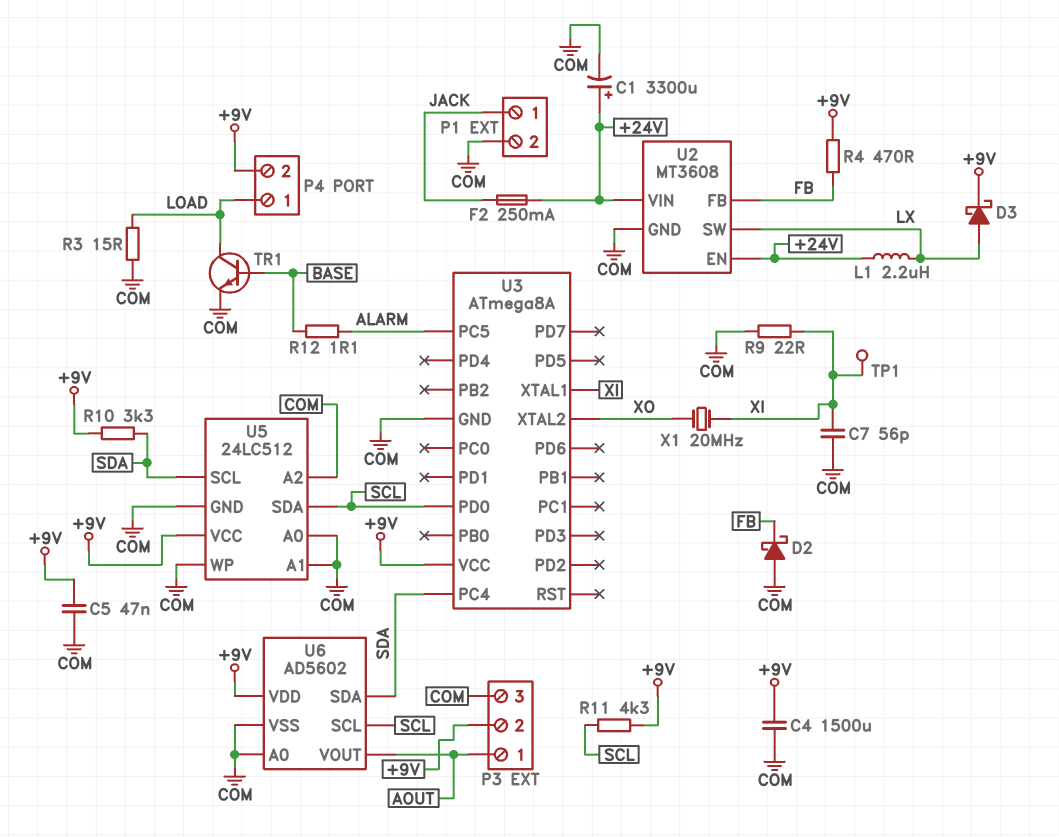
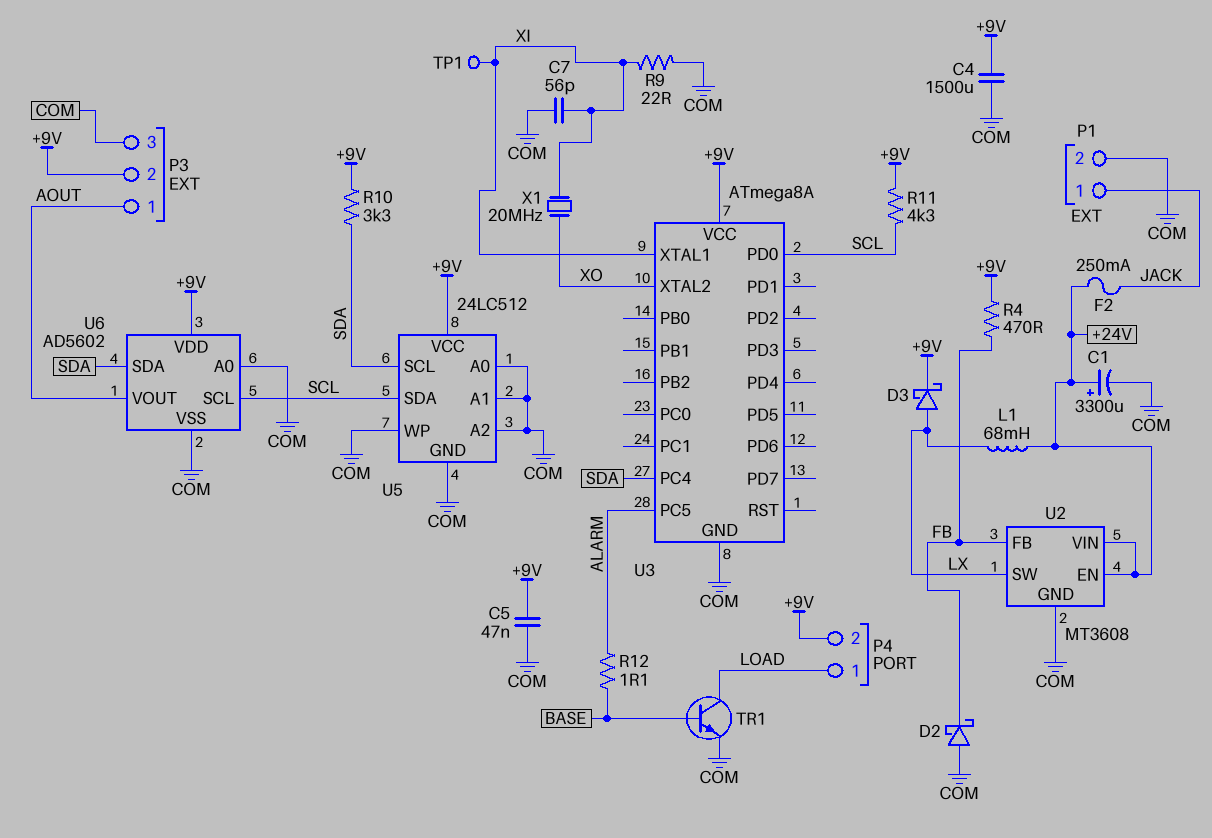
L1: 2.2uH (+24V, LX) -> 68mH (+24V, LX)
R3: 15 (COM, LOAD) -> none

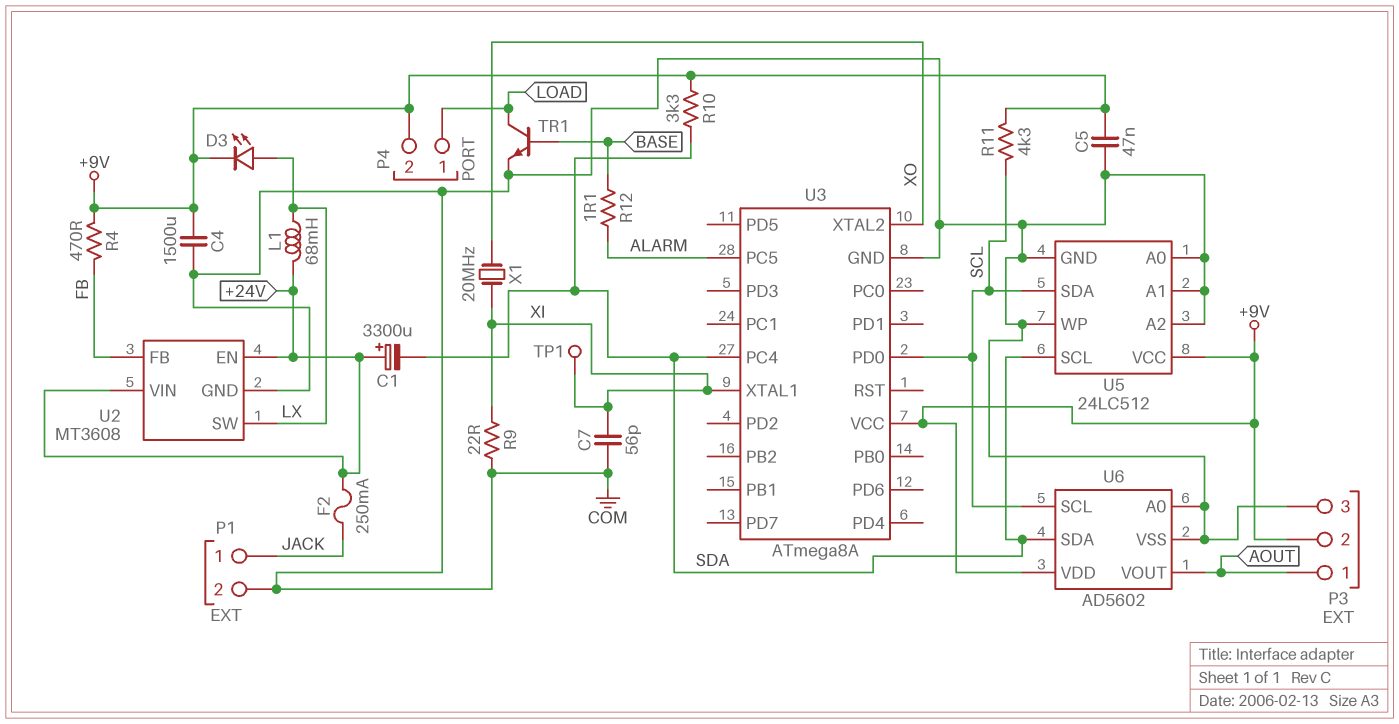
C1: 3300uF (plus +24V, minus COM) -> 3300uF (plus +24V, minus SDA)
D2: schottky (A COM, K FB) -> none
D3: schottky (A LX, K +9V) -> LED (A LX, K +9V)

